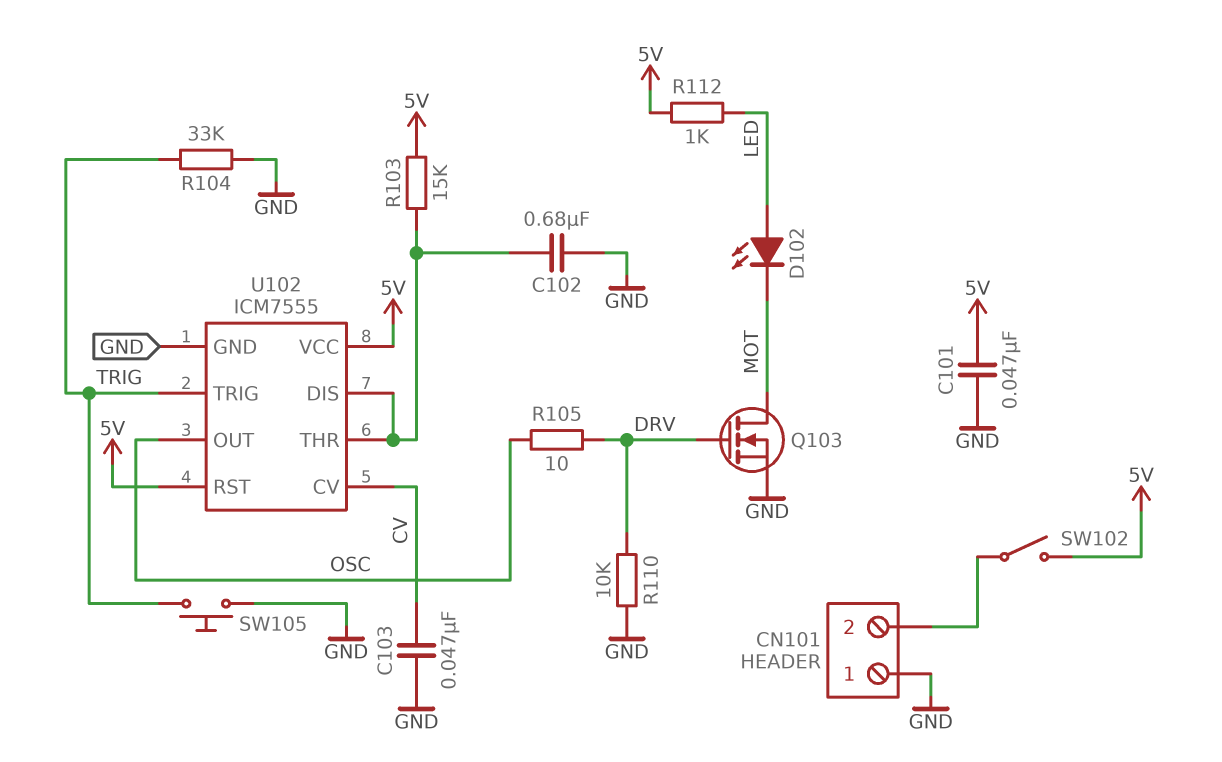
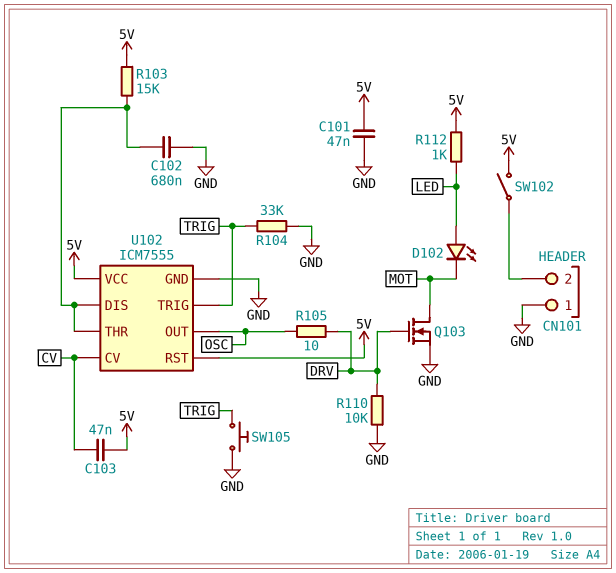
C103: 47nF (CV, GND) -> 47nF (5V, CV)

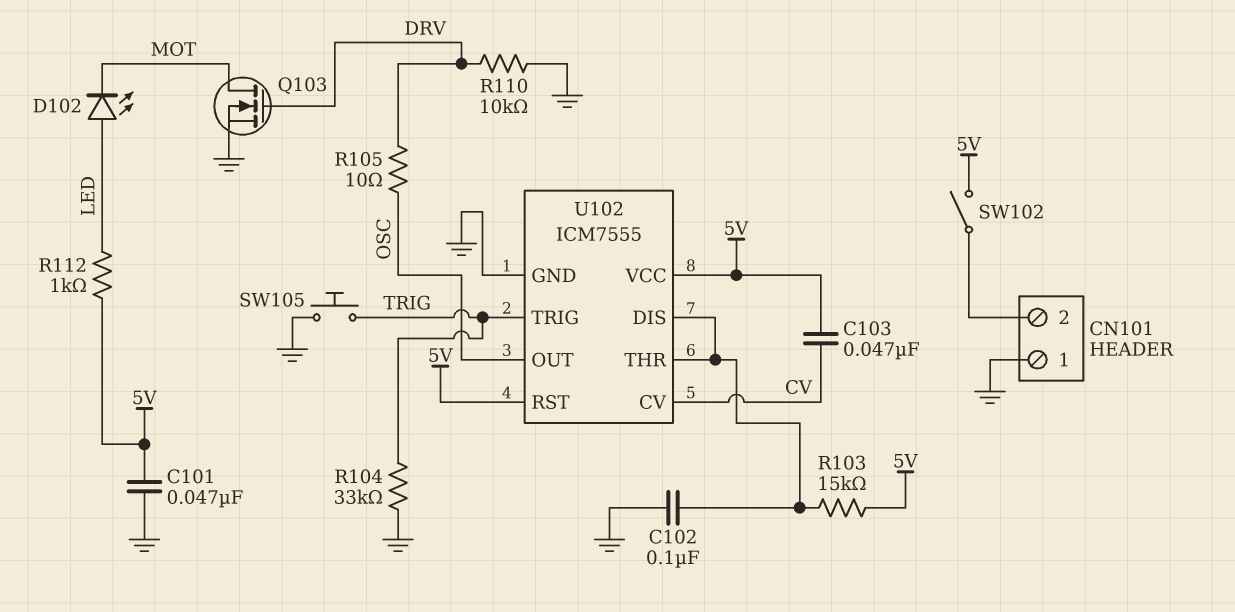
C102: 680nF (GND, U102/DIS) -> 100nF (GND, U102/DIS)

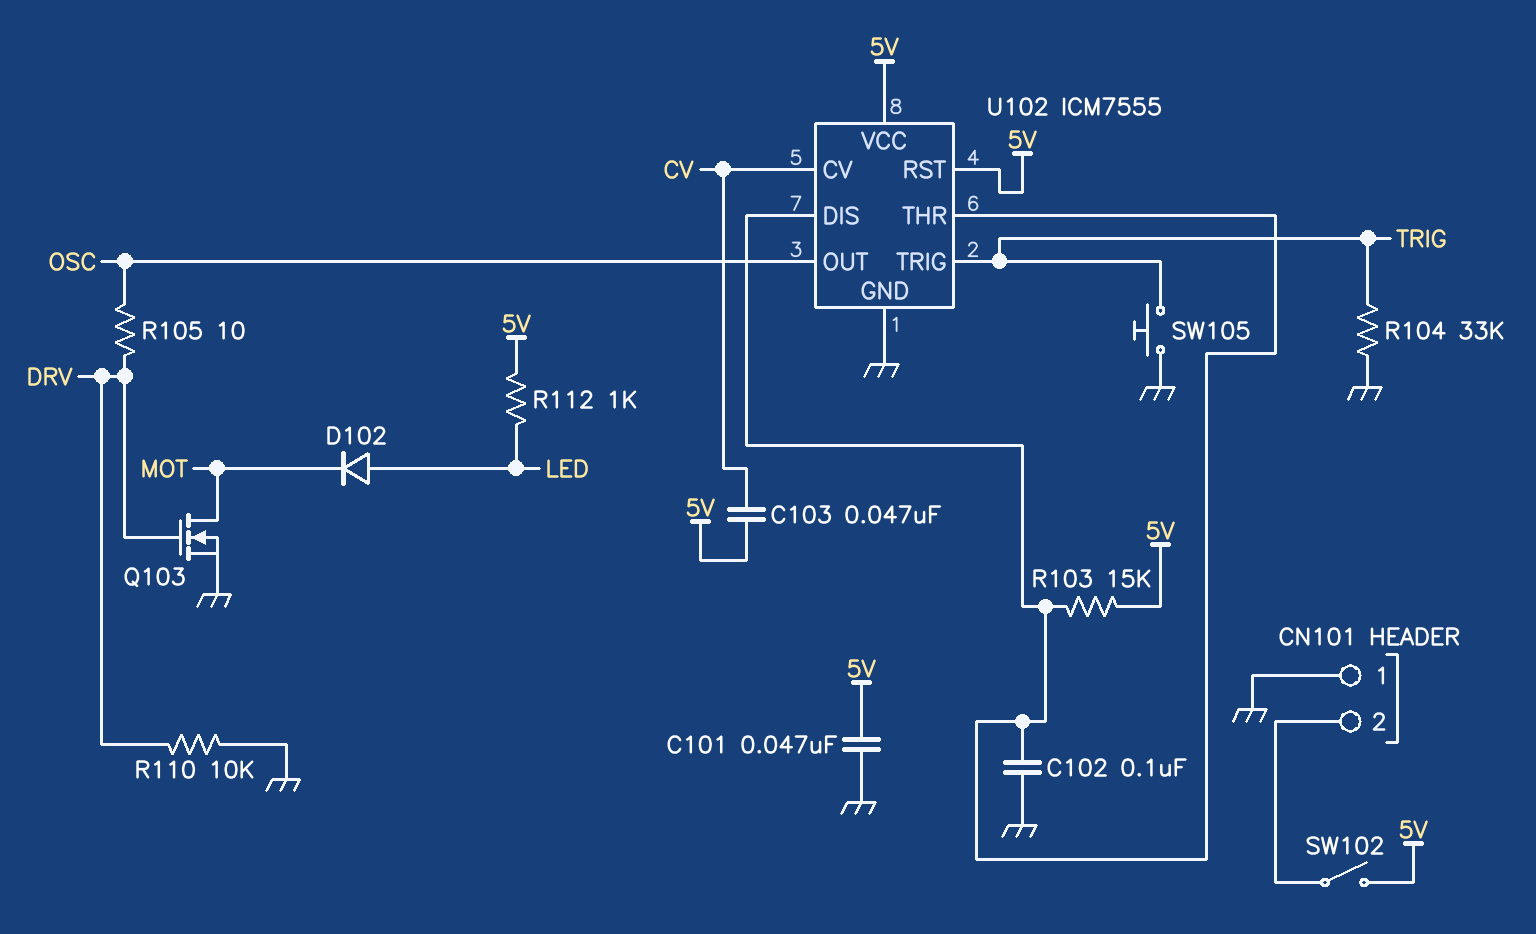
D102: LED (A LED, K MOT) -> diode (A LED, K MOT)

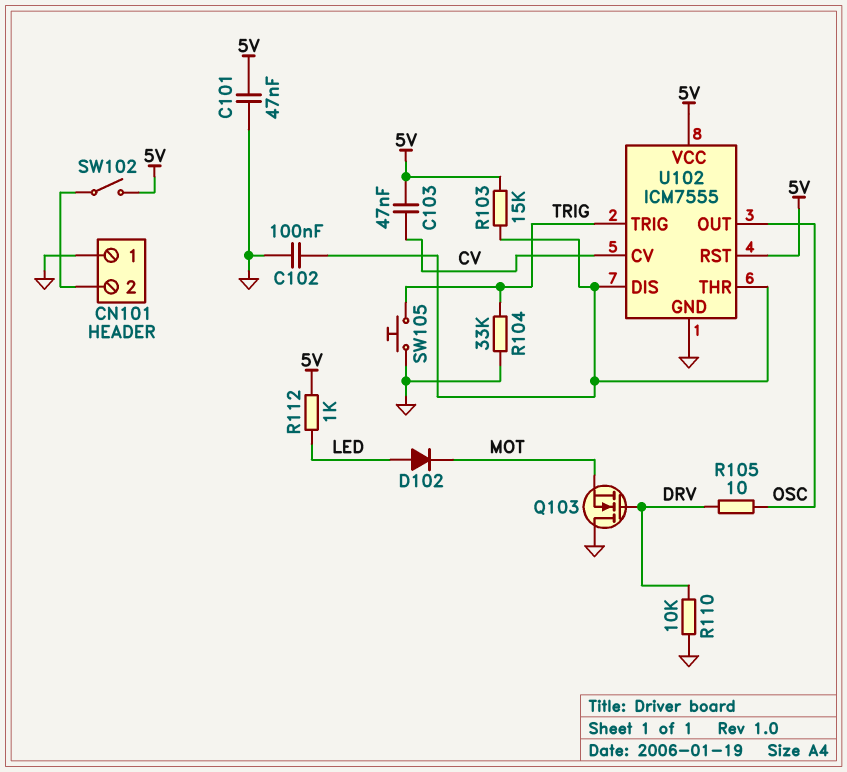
Q103: NMOS (G DRV, D MOT, S GND) -> NMOS (G DRV, D GND, S MOT)

